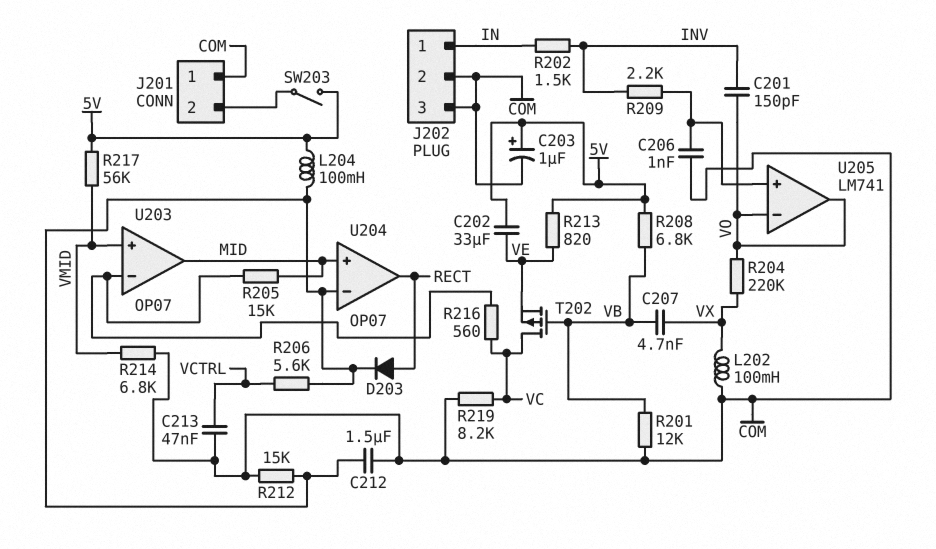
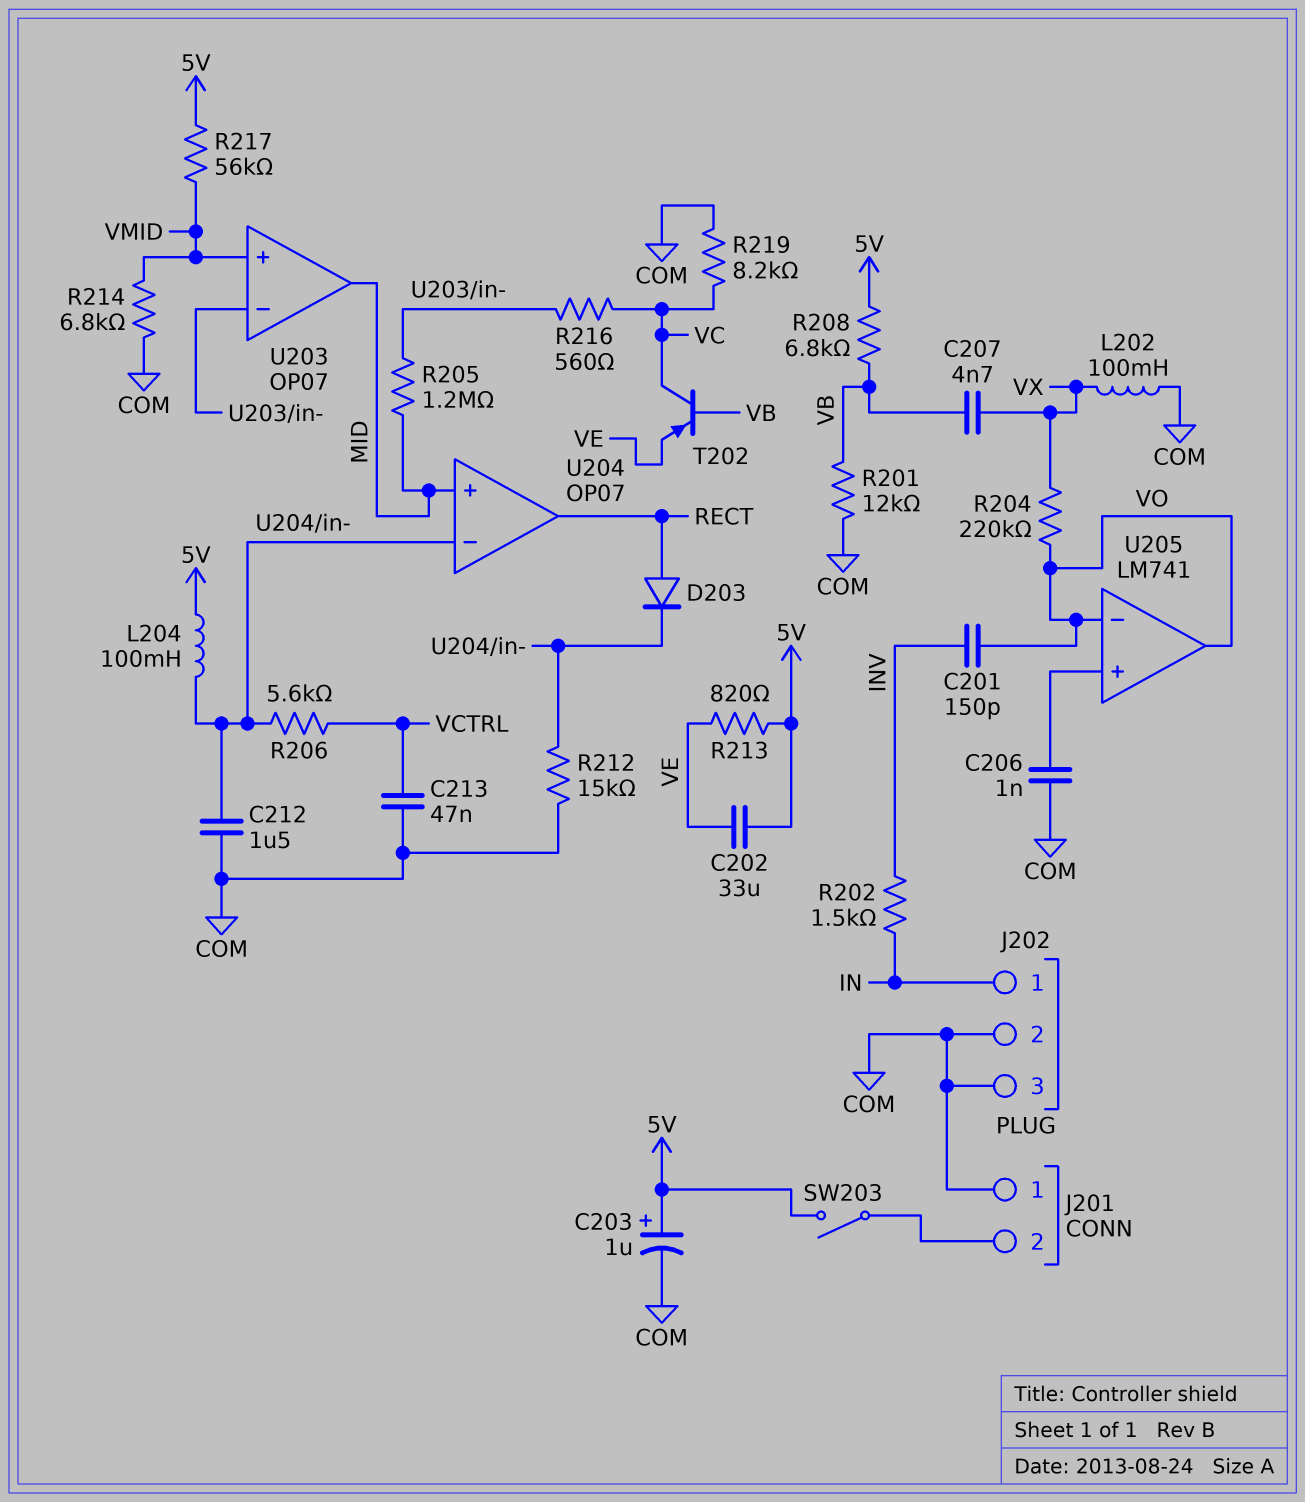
R205: 15k (MID, U203/in-) -> 1.2M (MID, U203/in-)
R209: 2.2k (INV, U205/in+) -> none
T202: PMOS (G VB, D VC, S VE) -> PNP (B VB, C VC, E VE)

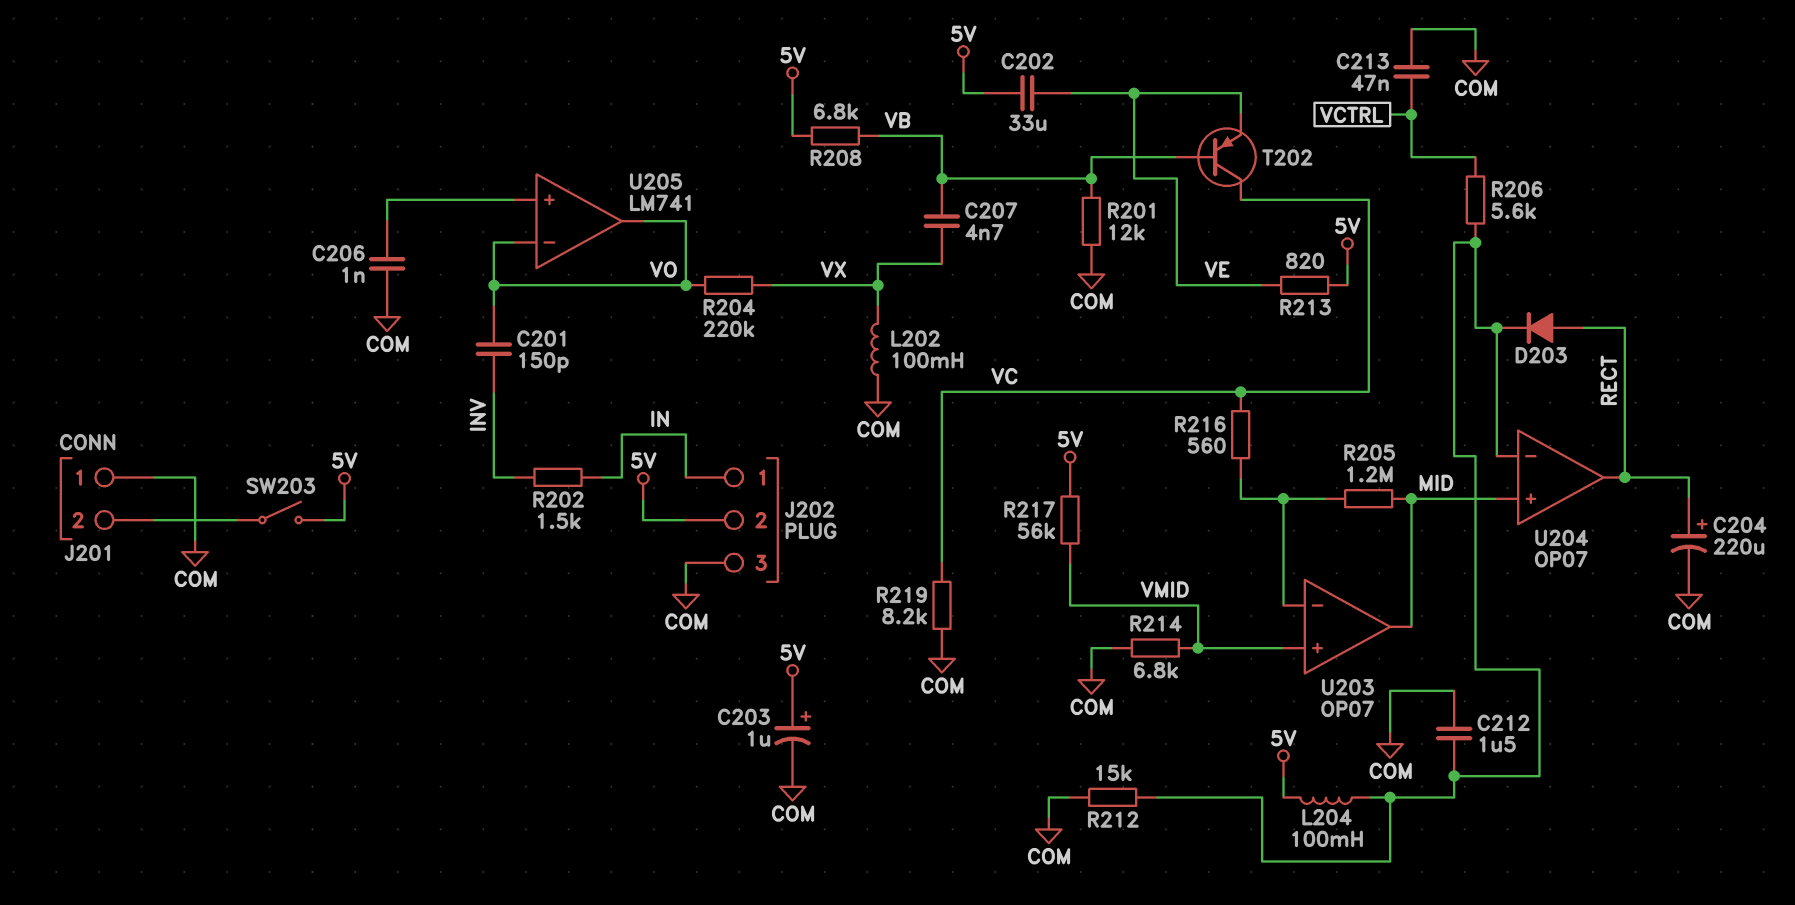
C204: none -> 220uF (plus RECT, minus COM)
J202 pin 2: COM -> 5V

